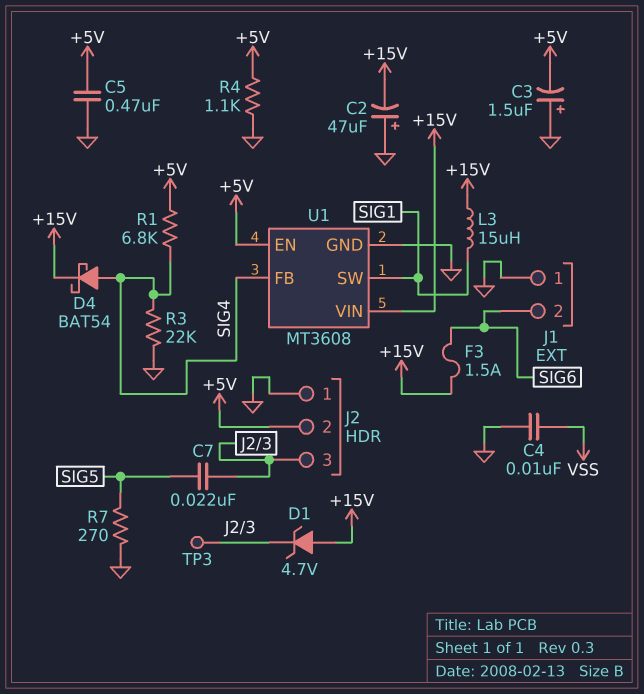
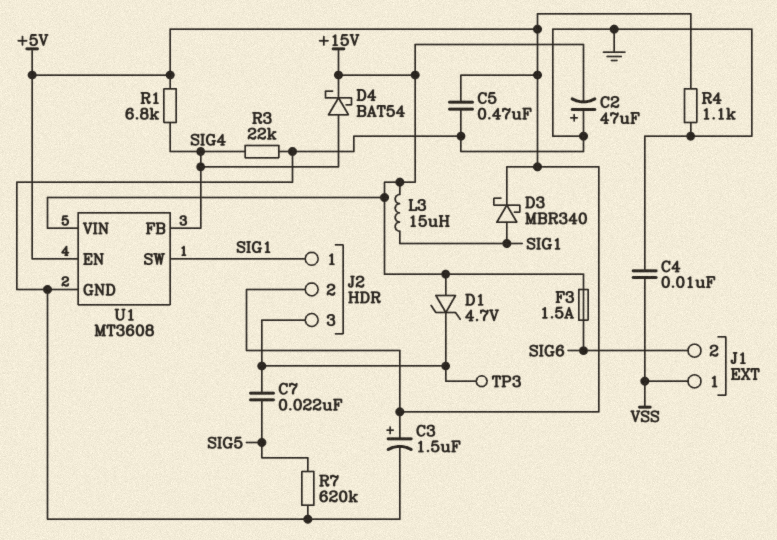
C3: 1.5uF (plus GND, minus +5V) -> 1.5uF (plus +5V, minus GND)
D3: none -> schottky MBR340 (A SIG1, K +5V)
J1 pin 1: GND -> VSS
J2 pin 1: GND -> SIG1
R7: 270 (GND, SIG5) -> 620k (GND, SIG5)

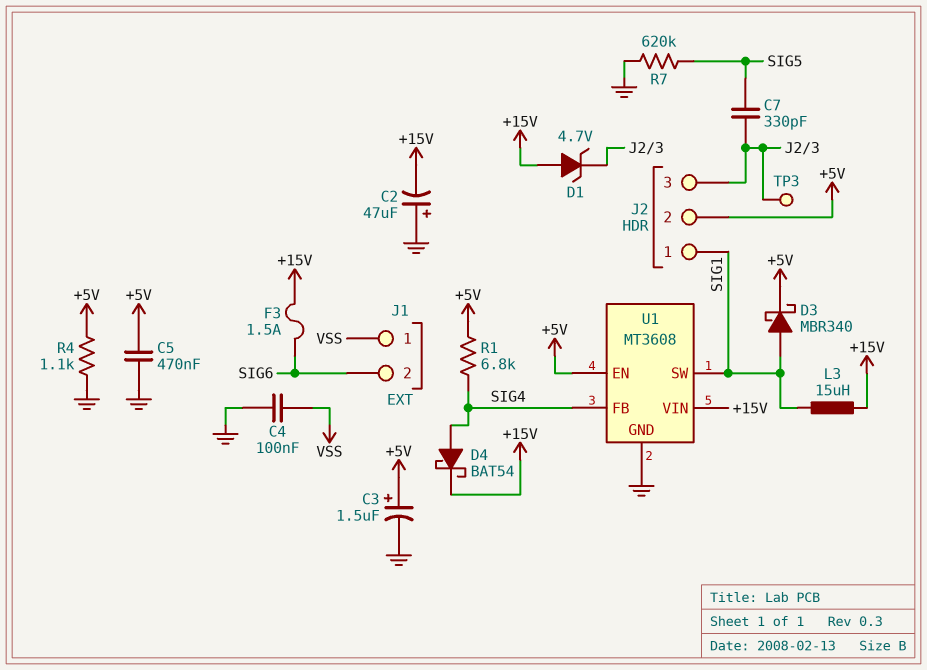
C4: 10nF (GND, VSS) -> 100nF (GND, VSS)
C7: 22nF (J2/3, SIG5) -> 330pF (J2/3, SIG5)
R3: 22k (GND, SIG4) -> none

